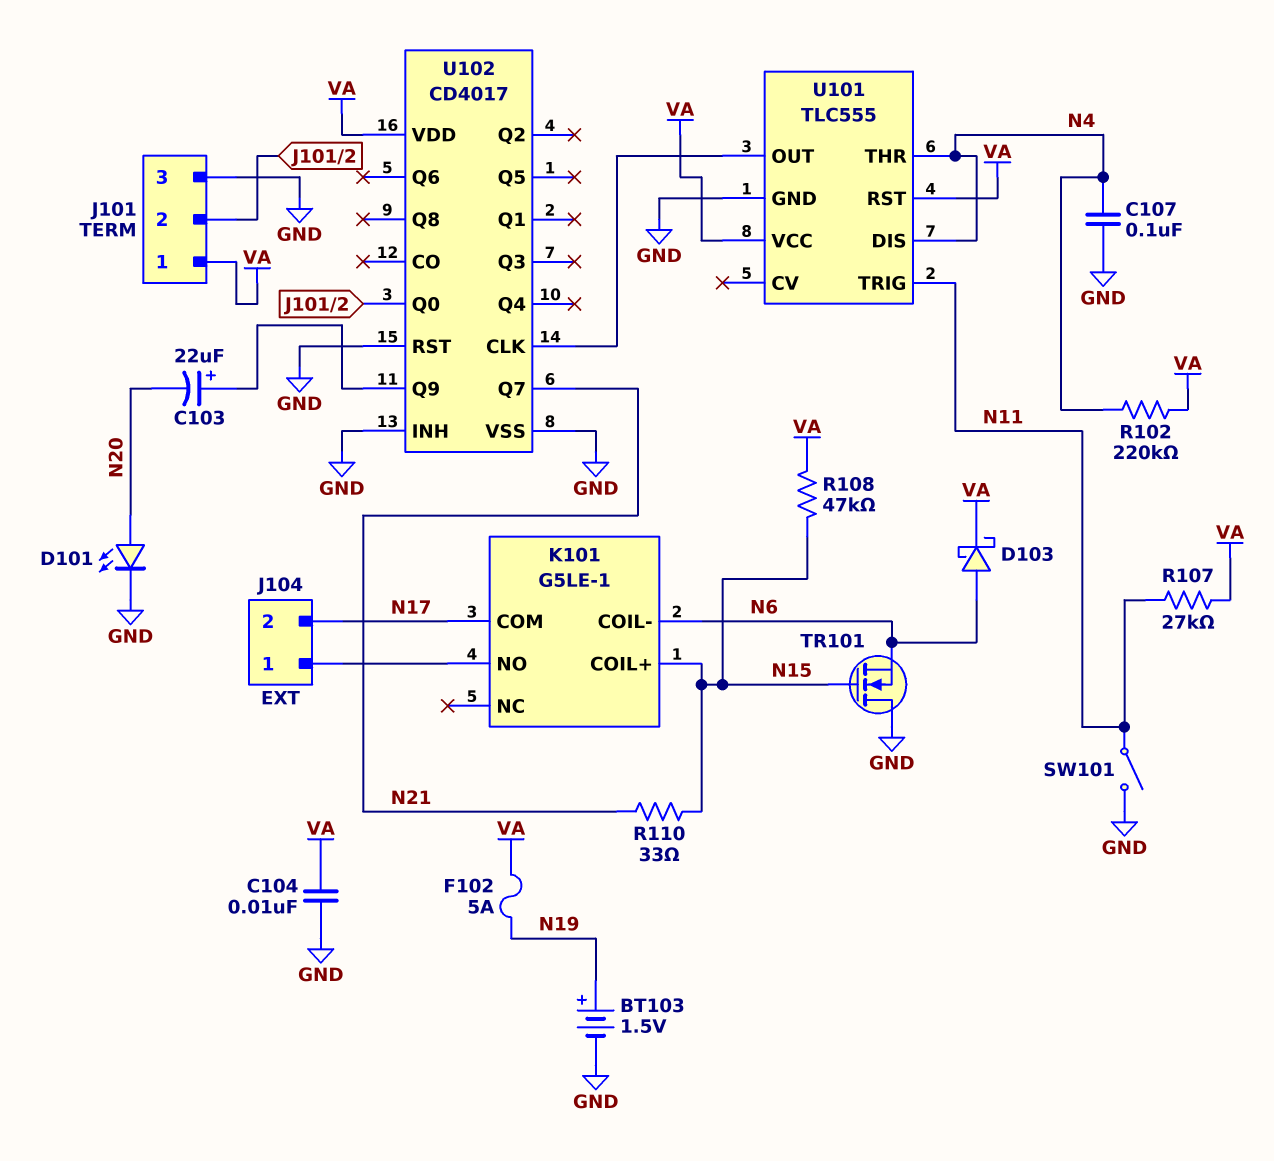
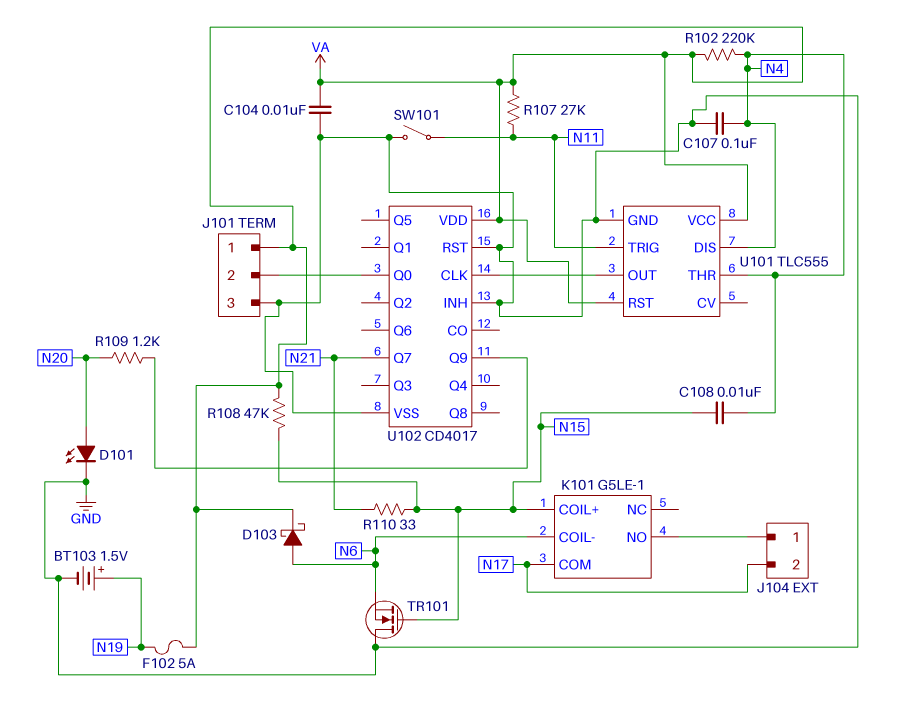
C103: 22uF (plus U102/Q9, minus N20) -> none
C108: none -> 10nF (N4, N15)
R109: none -> 1.2k (N20, U102/Q9)

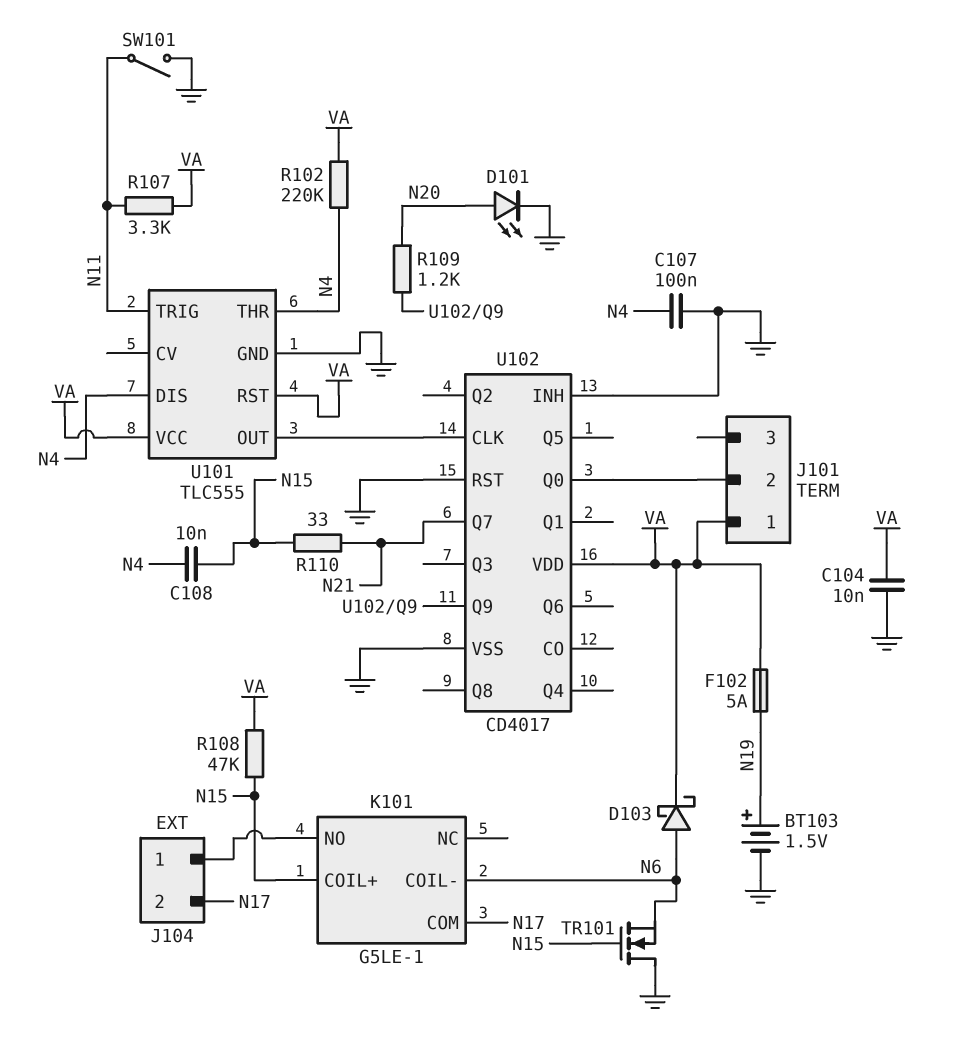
J101 pin 3: GND -> none
R107: 27k (N11, VA) -> 3.3k (N11, VA)

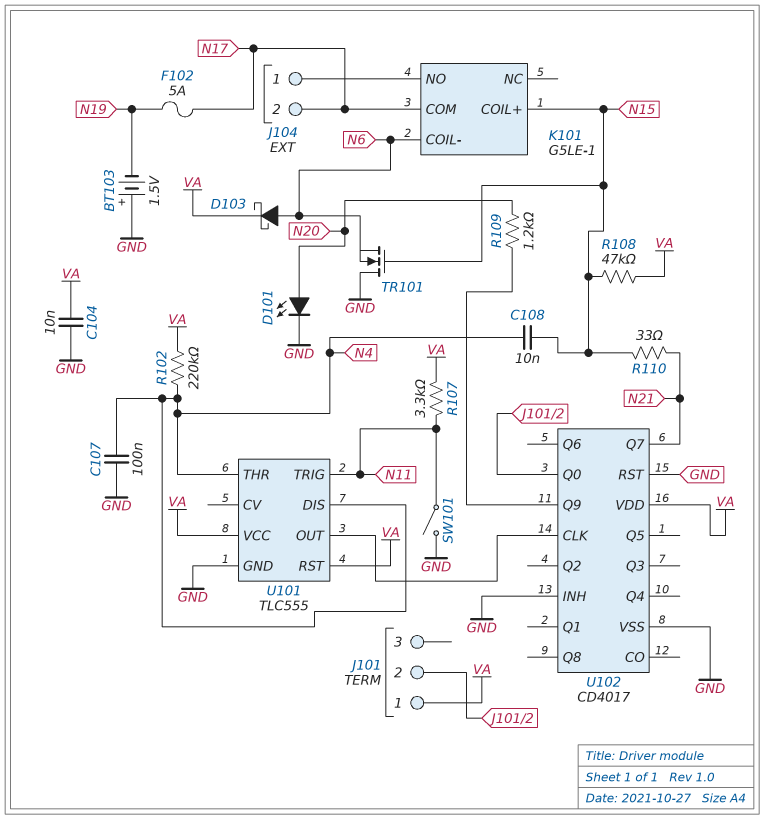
BT103: 1.5V (plus N19, minus GND) -> 1.5V (plus GND, minus N19)
F102: 5A (N19, VA) -> 5A (N17, N19)

